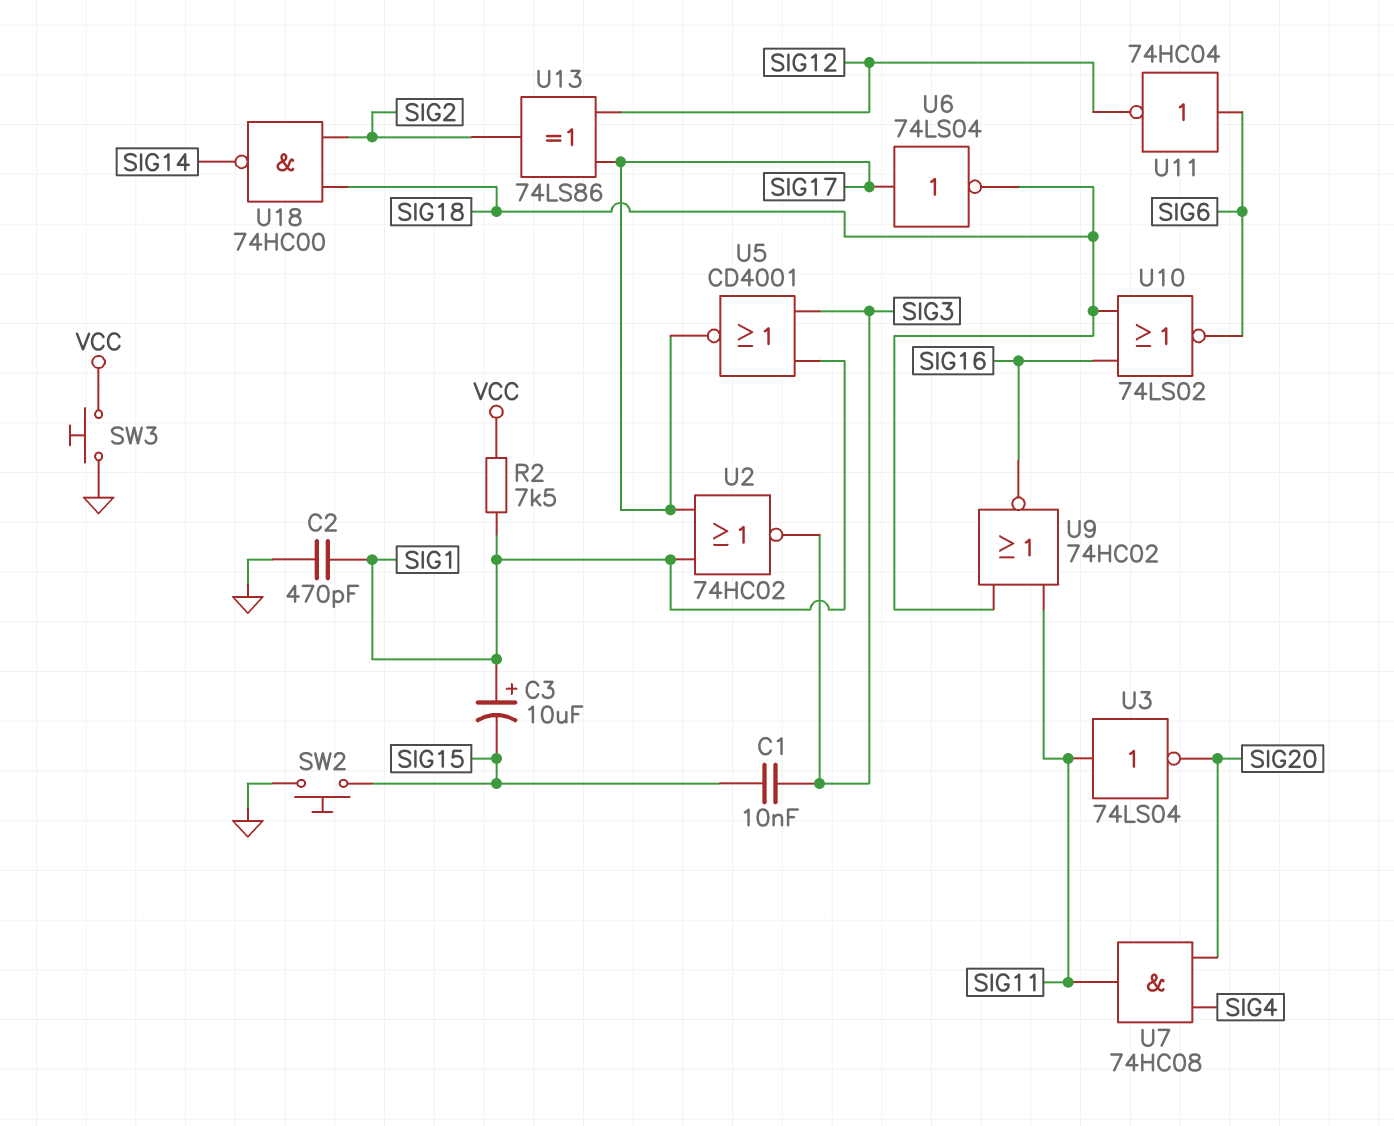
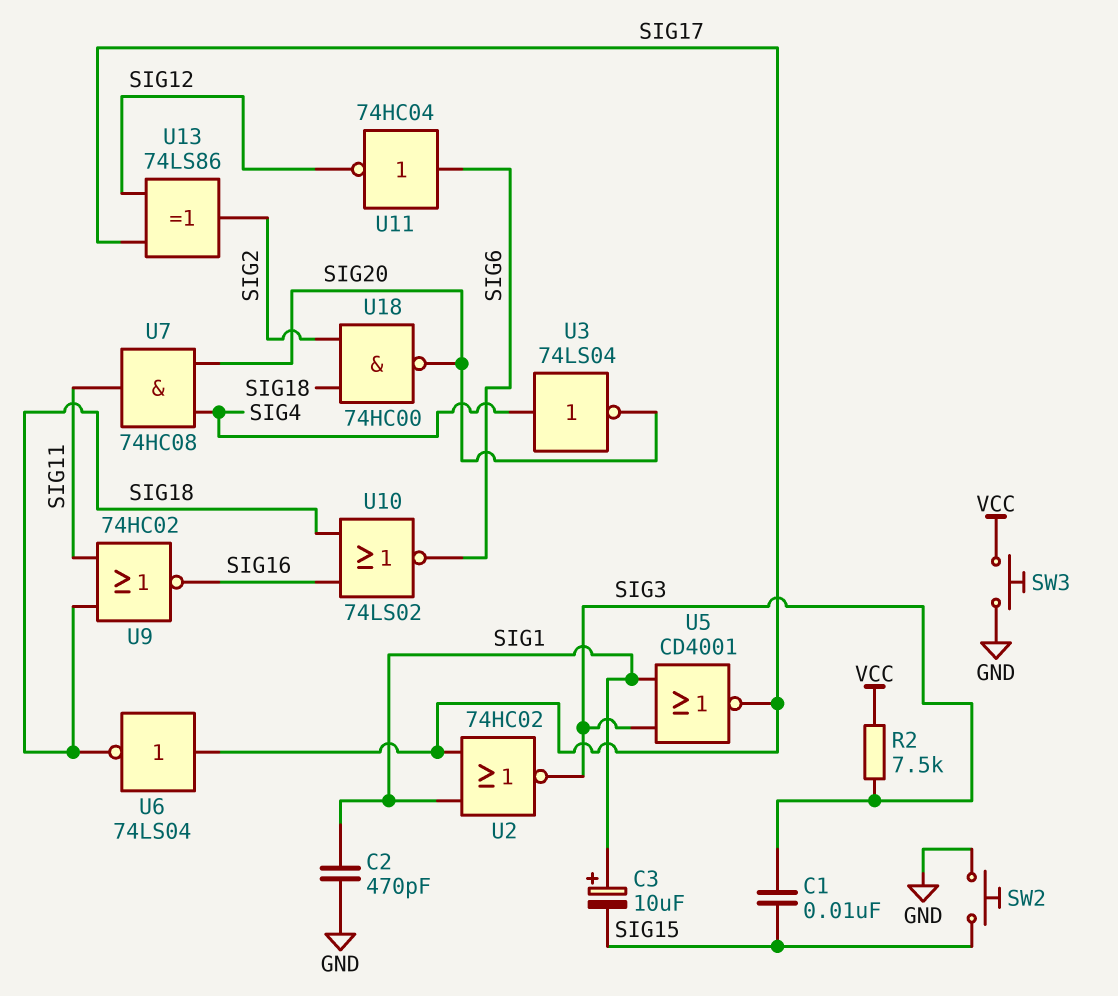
R2: 7.5k (SIG1, VCC) -> 7.5k (SIG3, VCC)
U3: NOT 74LS04 (in SIG11, out SIG20) -> NOT 74LS04 (in SIG4, out SIG20)
U18: NAND 74HC00 (in SIG2, in SIG18, out SIG14) -> NAND 74HC00 (in SIG2, in SIG18, out SIG20)

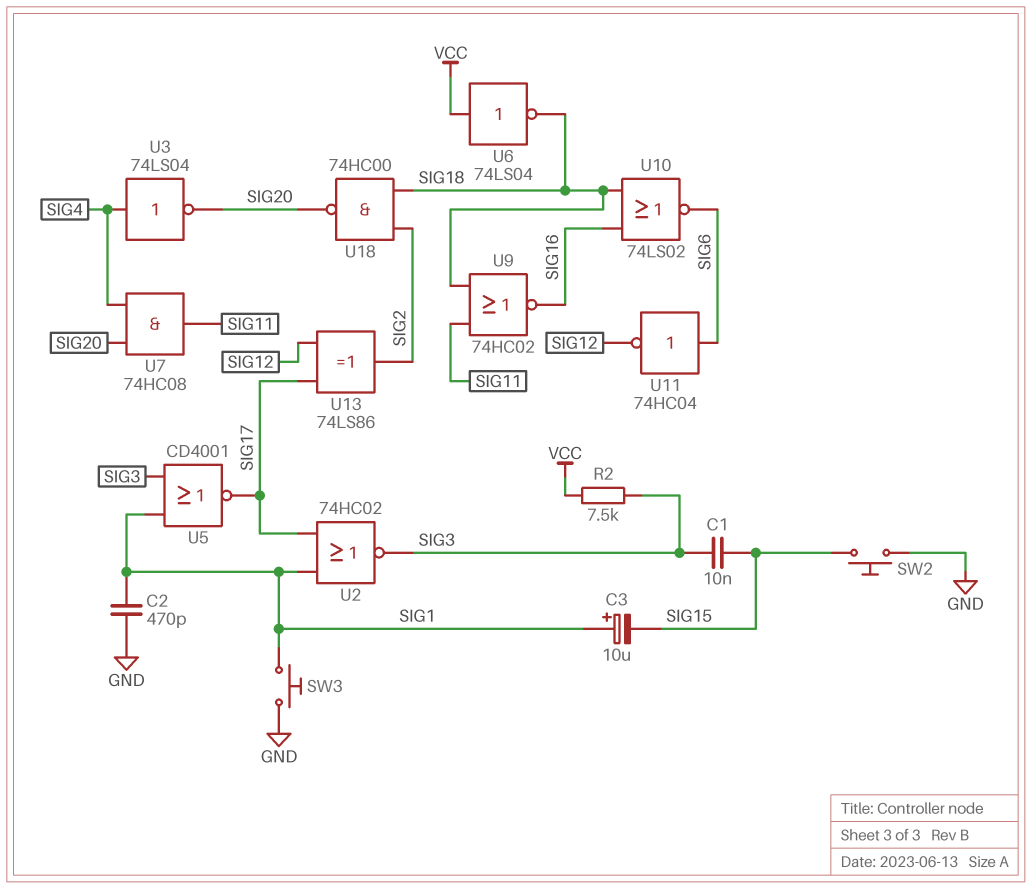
SW3: button (GND, VCC) -> button (GND, SIG1)
U6: NOT 74LS04 (in SIG17, out SIG18) -> NOT 74LS04 (in VCC, out SIG18)

